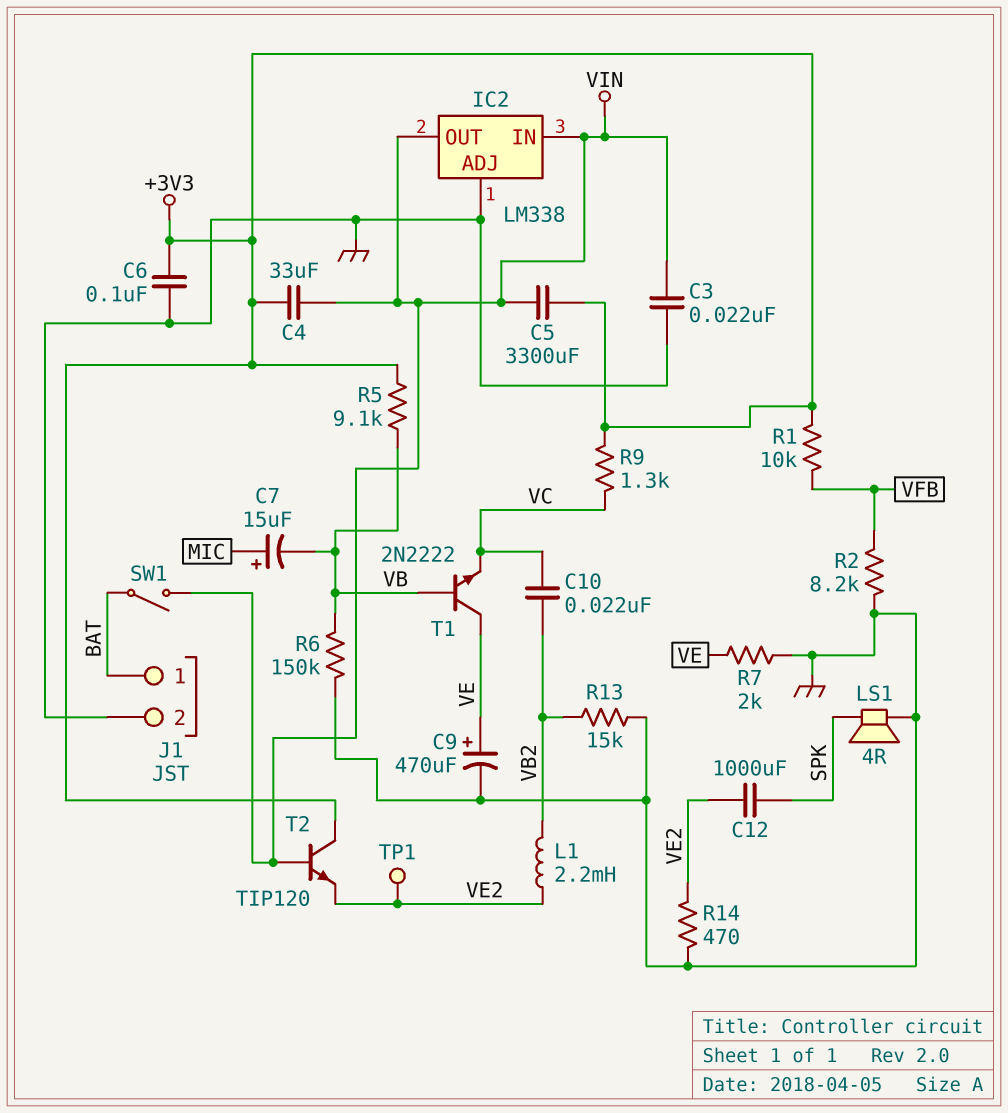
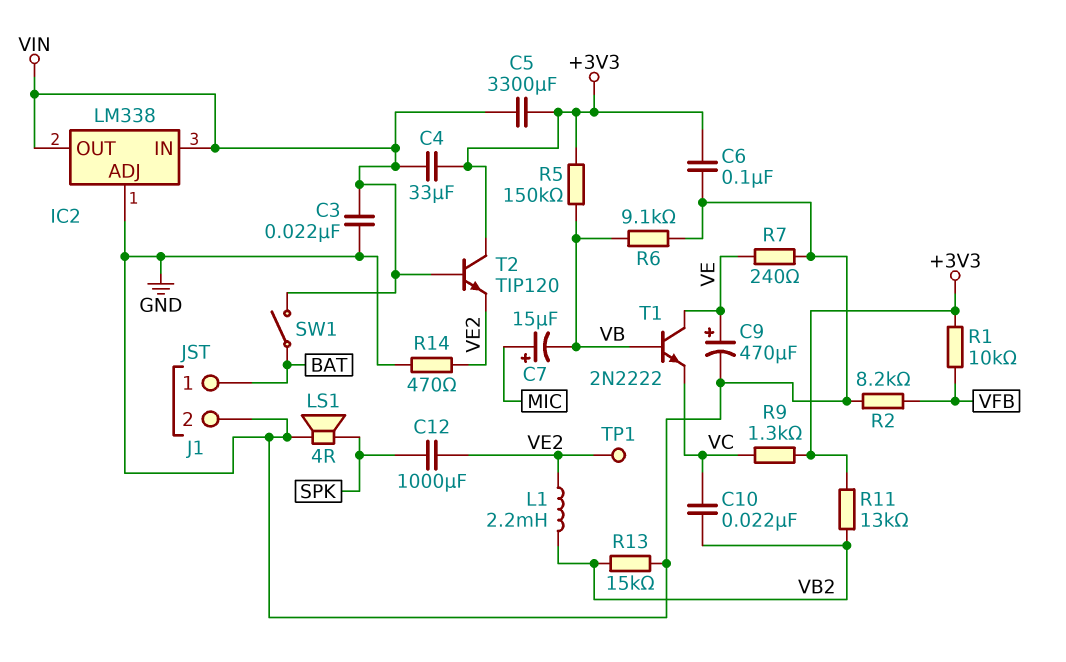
R5: 9.1k (+3V3, VB) -> 150k (+3V3, VB)
R6: 150k (GND, VB) -> 9.1k (GND, VB)
R7: 2k (GND, VE) -> 240 (GND, VE)
R11: none -> 13k (+3V3, VB2)

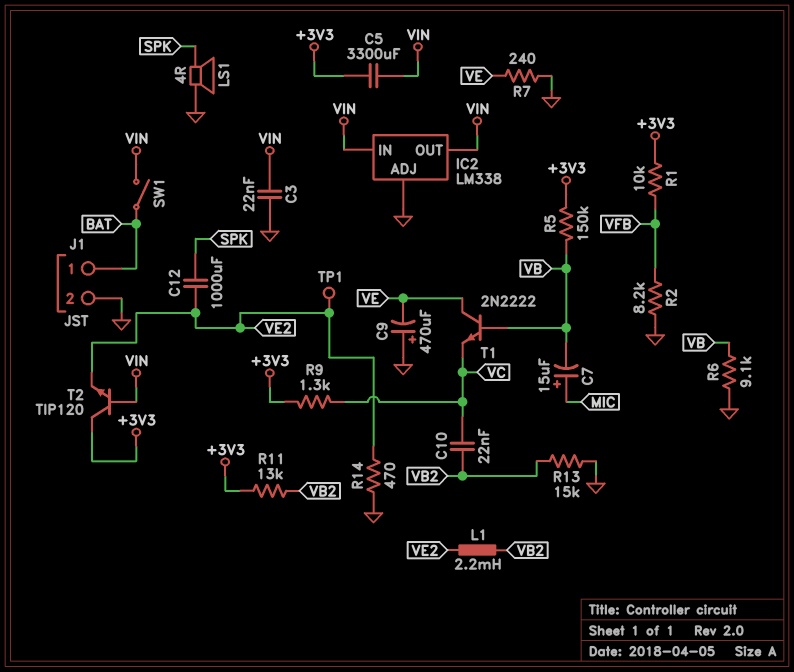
C4: 33uF (+3V3, VIN) -> none
C6: 100nF (+3V3, GND) -> none
C9: 470uF (plus VE, minus GND) -> 470uF (plus GND, minus VE)

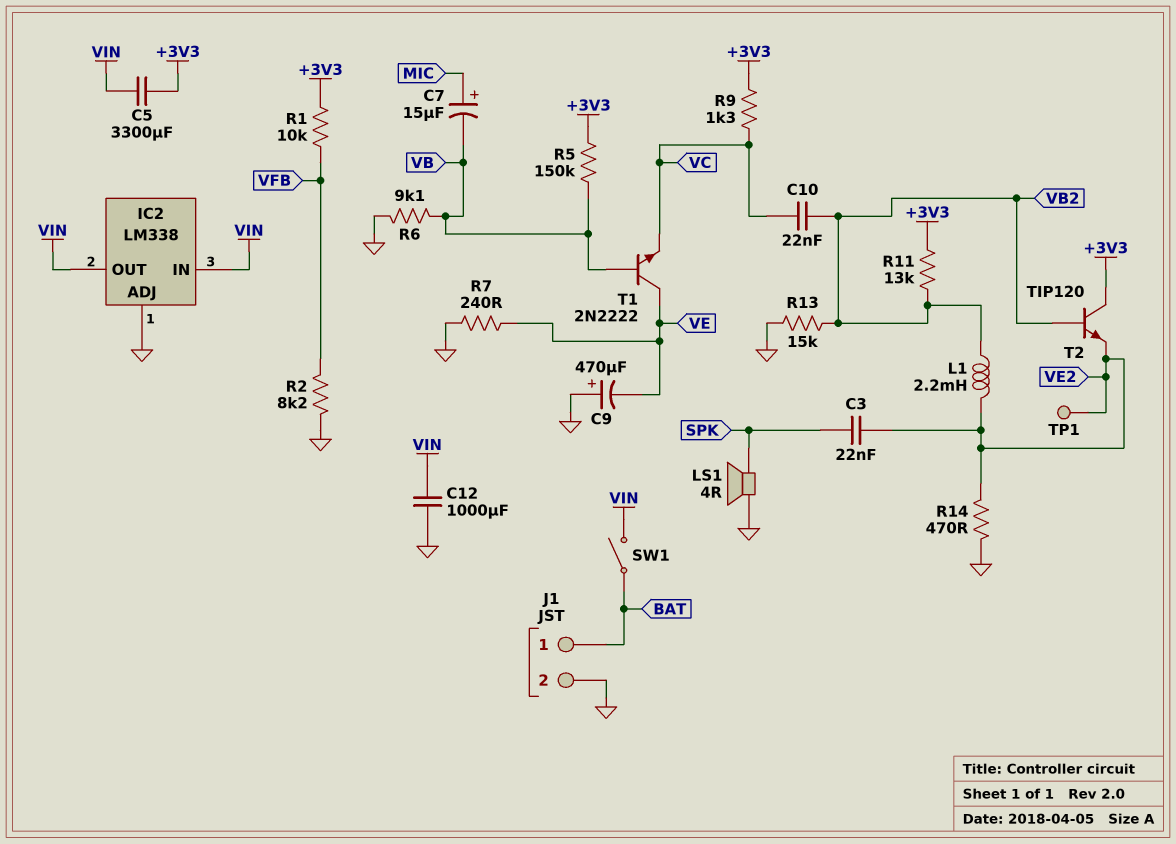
C3: 22nF (GND, VIN) -> 22nF (SPK, VE2)
C12: 1000uF (SPK, VE2) -> 1000uF (GND, VIN)
T2: NPN TIP120 (B VIN, C +3V3, E VE2) -> NPN TIP120 (B VB2, C +3V3, E VE2)

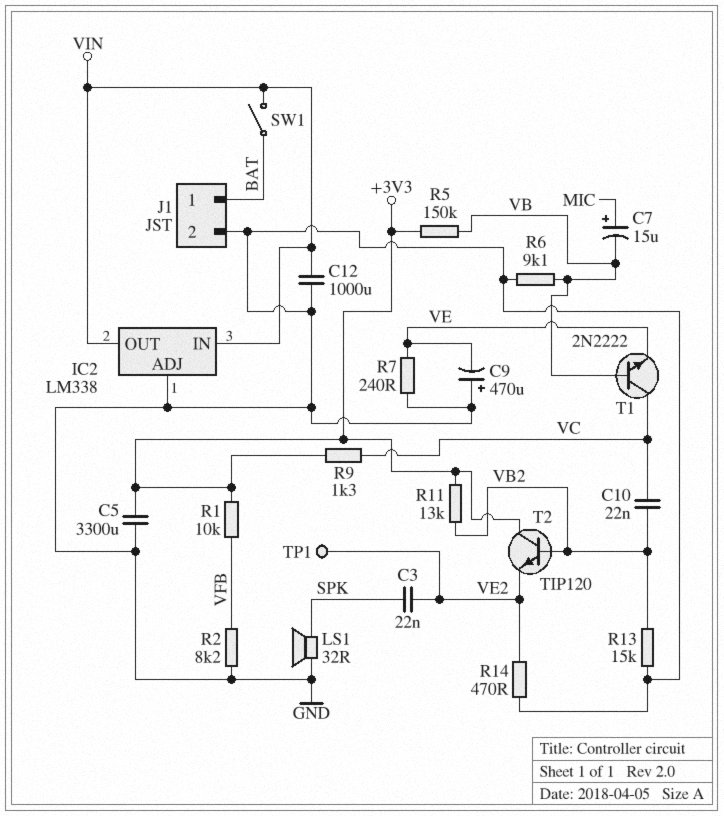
C5: 3300uF (+3V3, VIN) -> 3300uF (+3V3, GND)
L1: 2.2mH (VB2, VE2) -> none
LS1: speaker 4R (GND, SPK) -> speaker 32R (GND, SPK)
T1: NPN 2N2222 (B VB, C VE, E VC) -> NPN 2N2222 (B VB, C VC, E VE)

